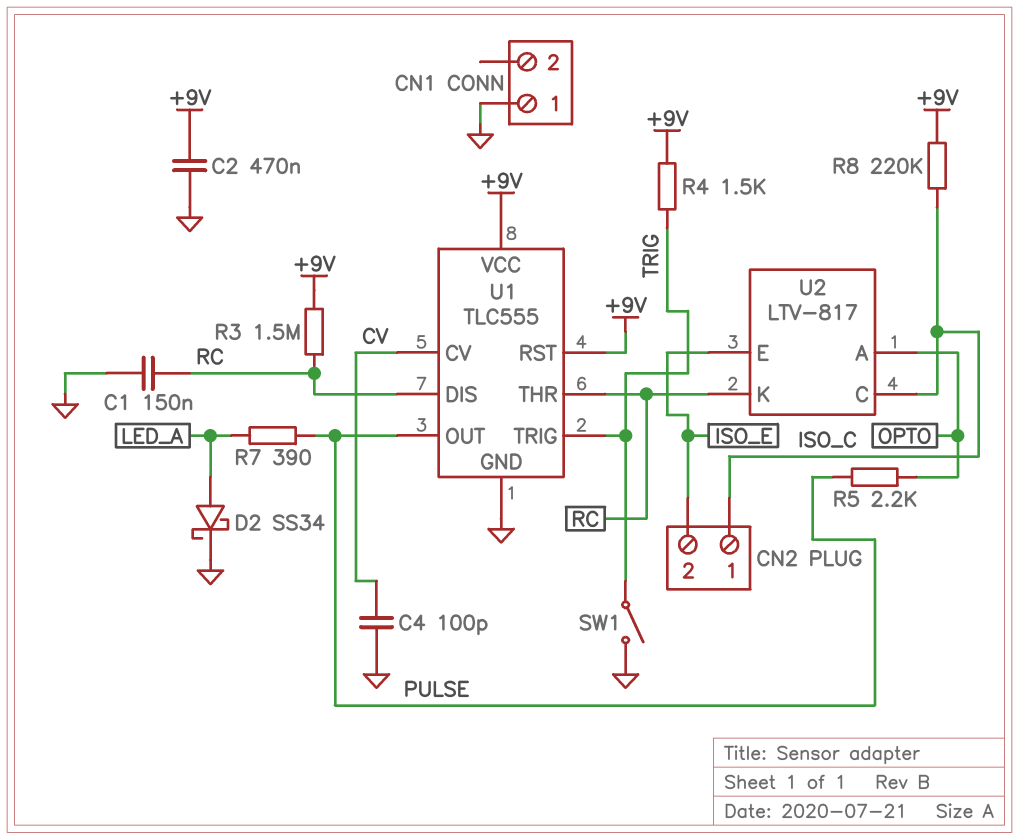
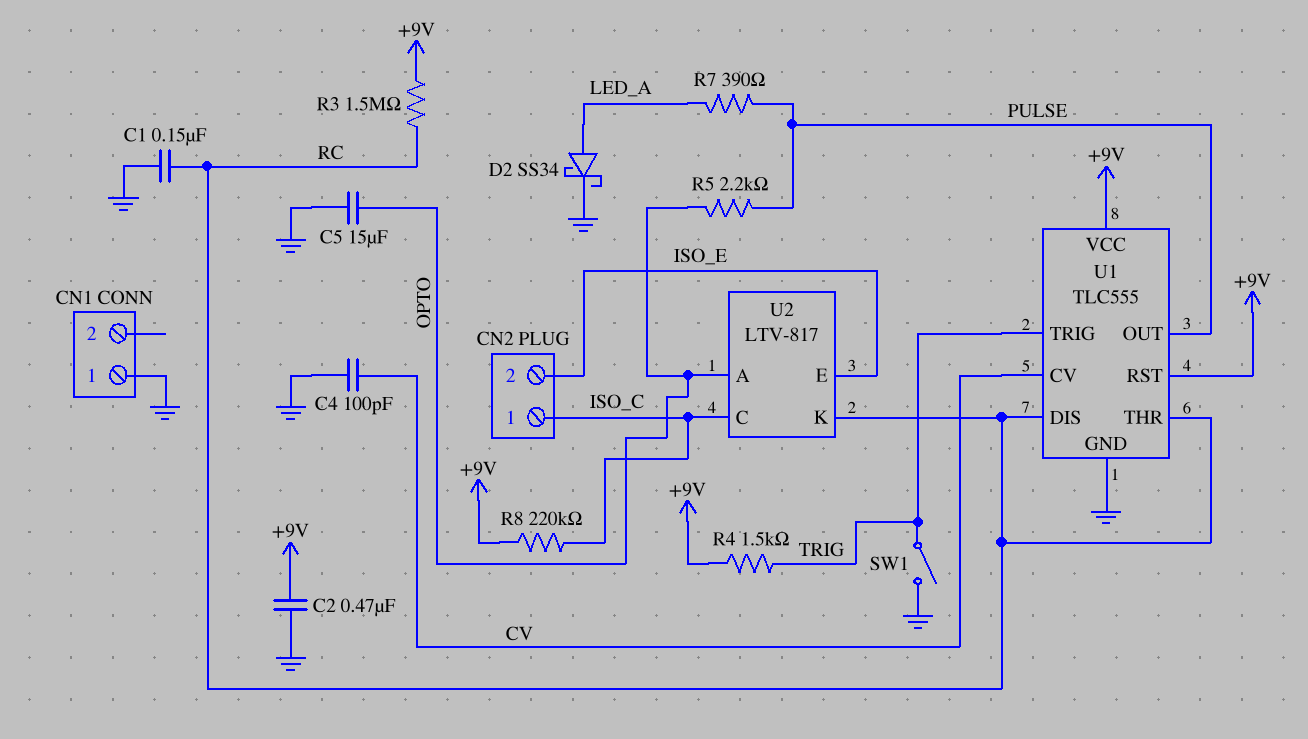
C5: none -> 15uF (GND, OPTO)

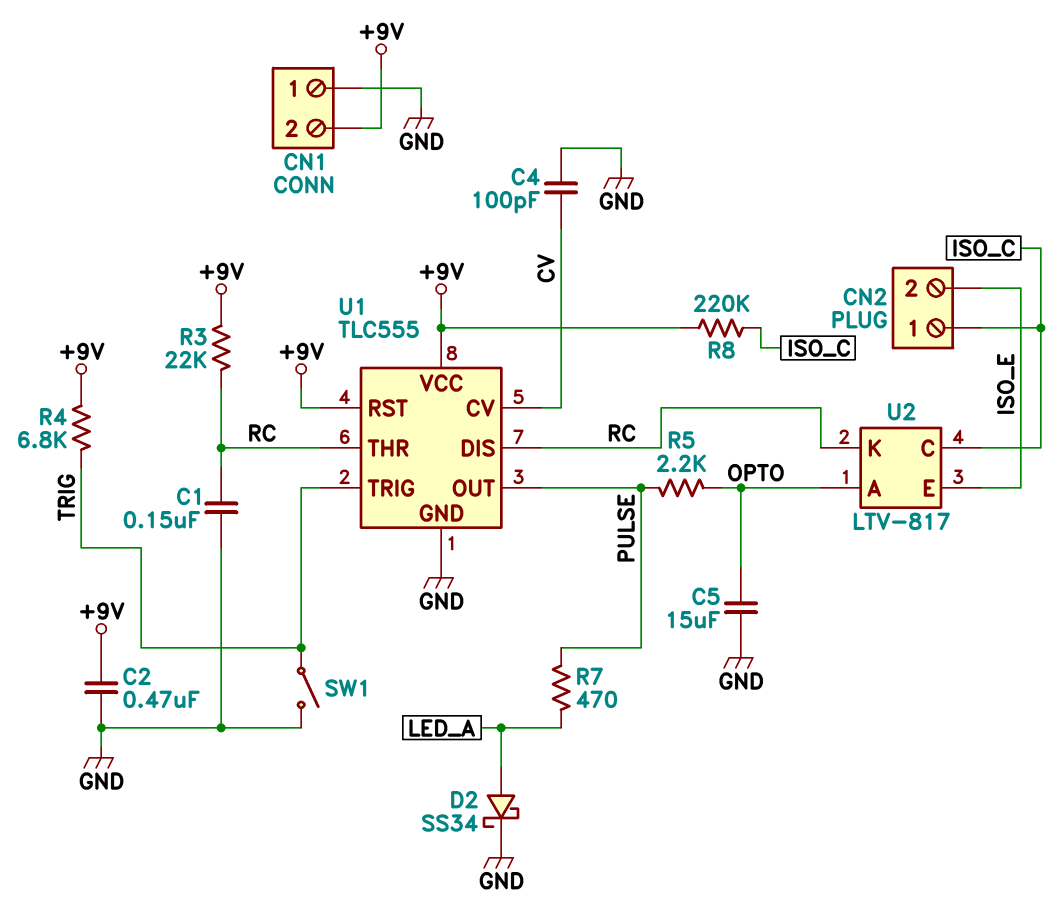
CN1 pin 2: none -> +9V
R3: 1.5M (+9V, RC) -> 22k (+9V, RC)
R4: 1.5k (+9V, TRIG) -> 6.8k (+9V, TRIG)
R7: 390 (LED_A, PULSE) -> 470 (LED_A, PULSE)

